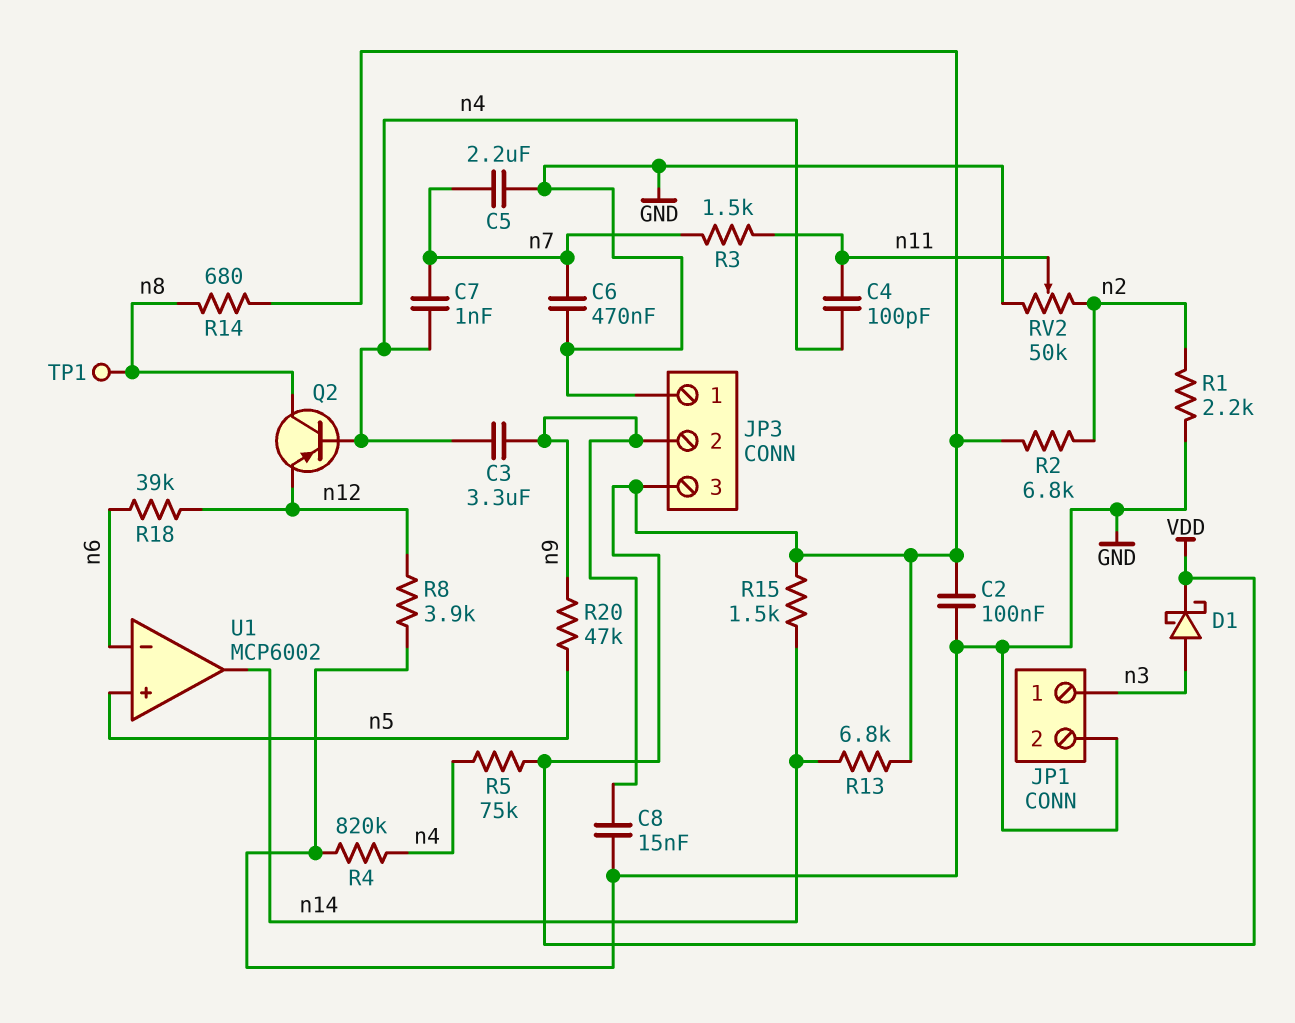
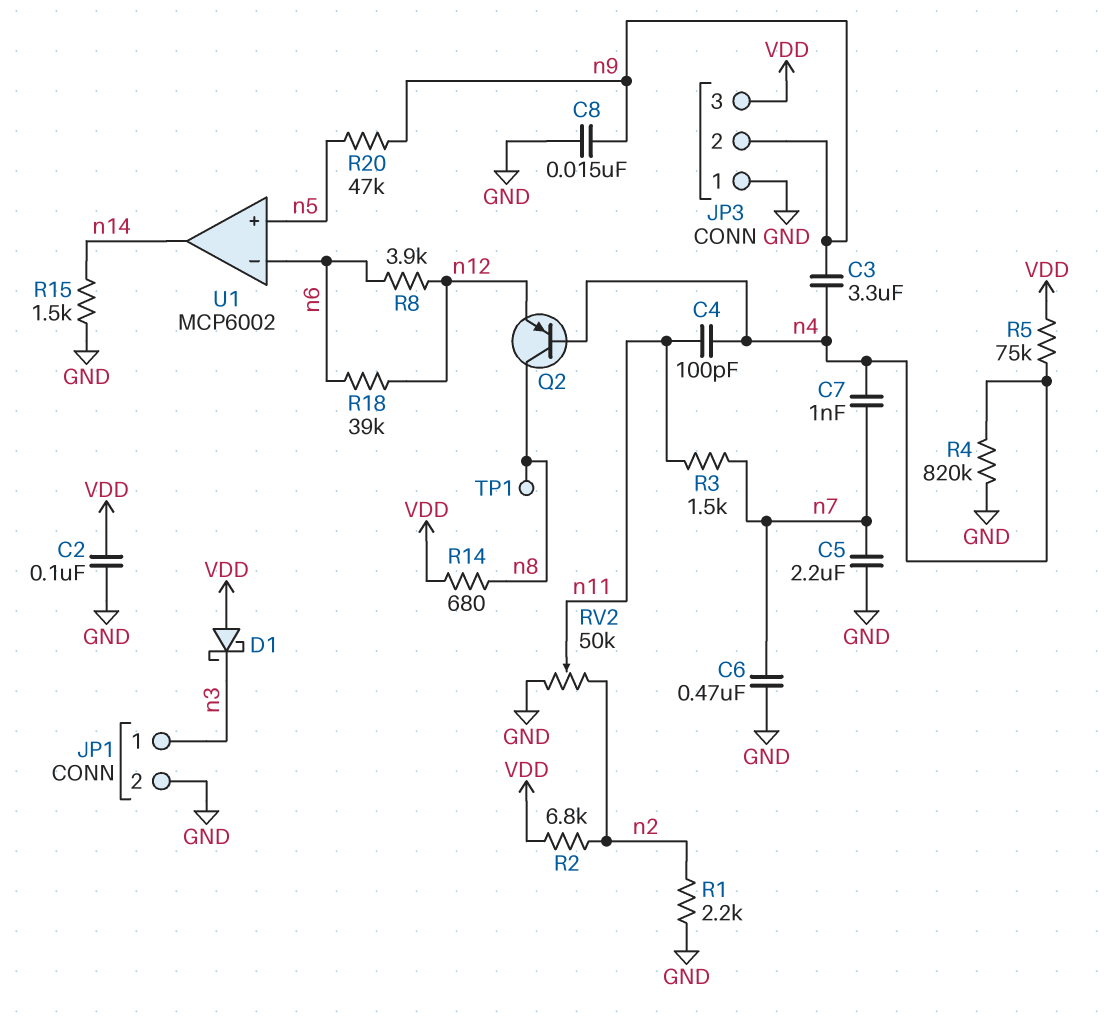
D1: schottky (A n3, K VDD) -> schottky (A VDD, K n3)
R8: 3.9k (GND, n12) -> 3.9k (n6, n12)
R13: 6.8k (VDD, n14) -> none
R15: 1.5k (VDD, n14) -> 1.5k (GND, n14)

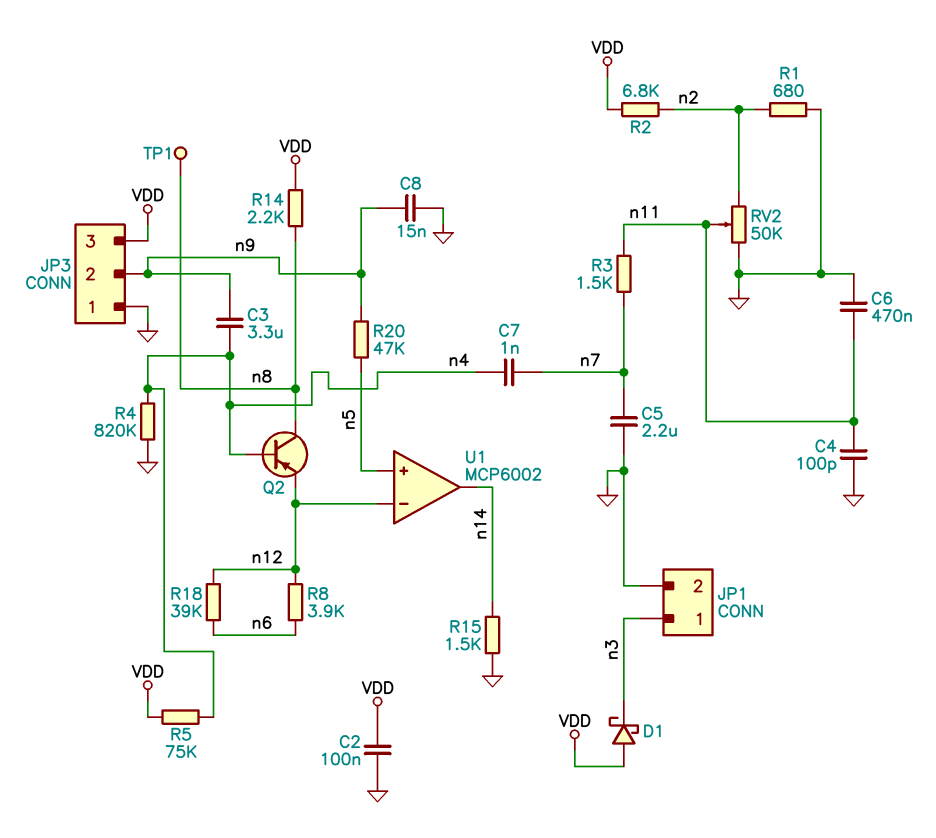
C4: 100pF (n4, n11) -> 100pF (GND, n11)
C6: 470nF (GND, n7) -> 470nF (GND, n11)
R1: 2.2k (GND, n2) -> 680 (GND, n2)
R14: 680 (VDD, n8) -> 2.2k (VDD, n8)
U1 pin in-: n6 -> n12

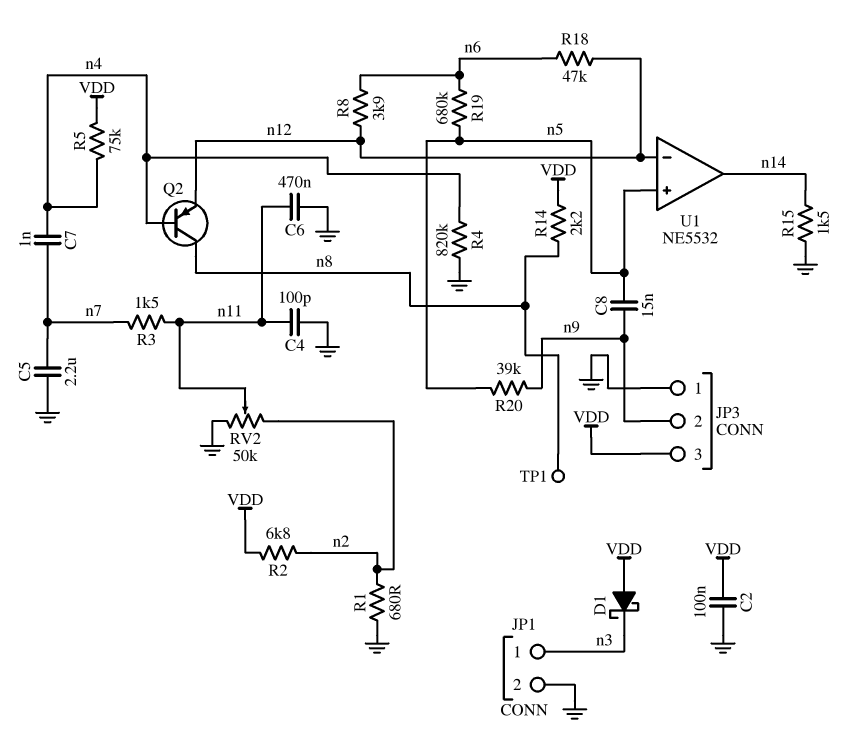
C3: 3.3uF (n4, n9) -> none
C8: 15nF (GND, n9) -> 15nF (n5, n9)
R18: 39k (n6, n12) -> 47k (n6, n12)
R19: none -> 680k (n5, n6)
R20: 47k (n5, n9) -> 39k (n5, n9)
U1: MCP6002 -> NE5532

